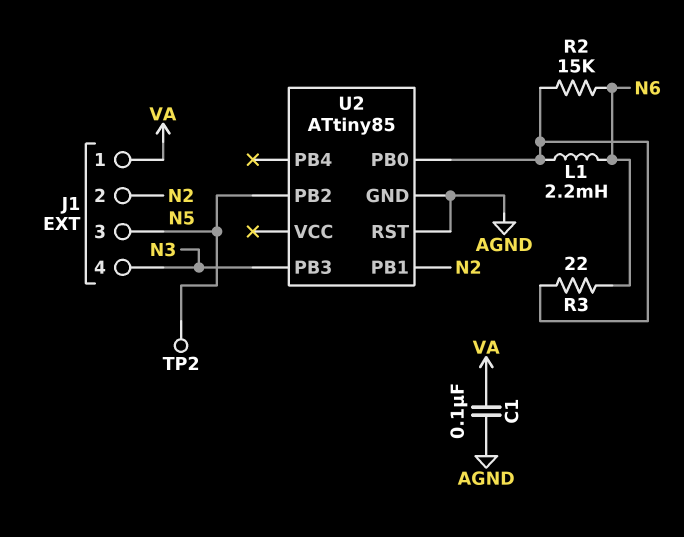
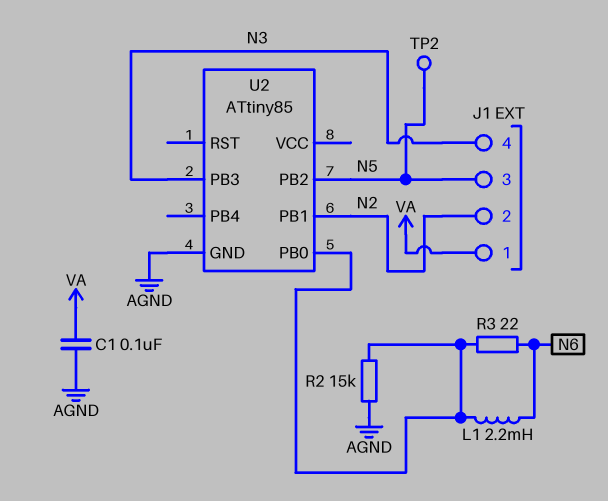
R2: 15k (N6, U2/PB0) -> 15k (AGND, U2/PB0)
U2 pin RST: AGND -> none

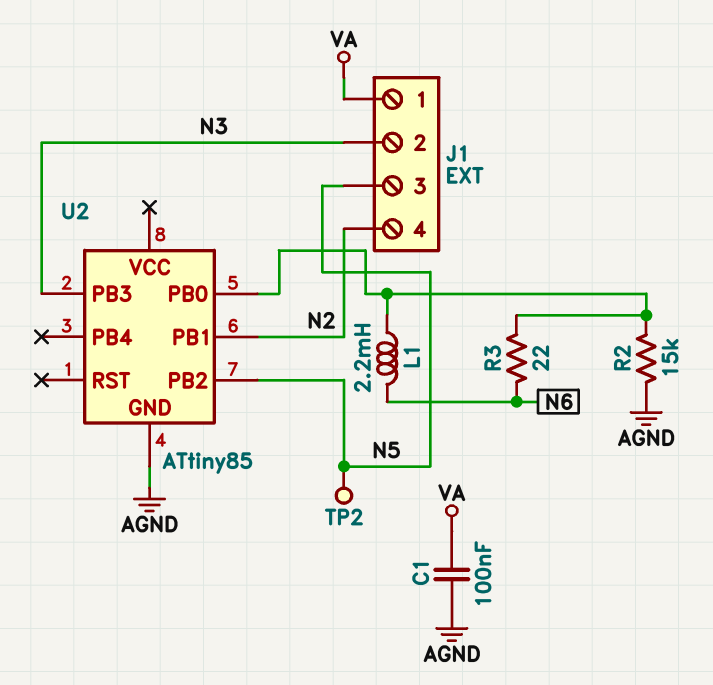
J1 pin 2: N2 -> N3
J1 pin 4: N3 -> N2

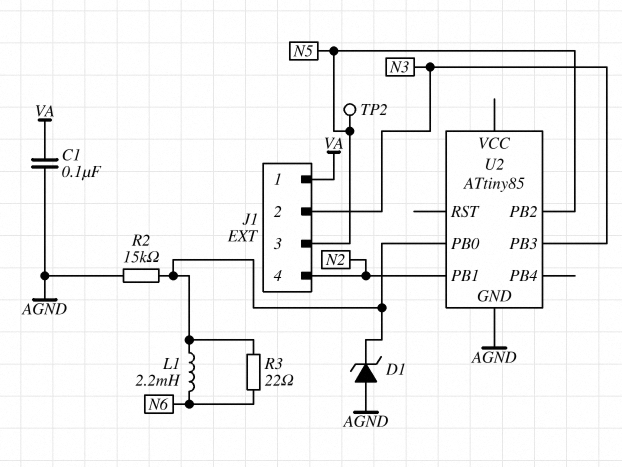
D1: none -> zener (A AGND, K U2/PB0)

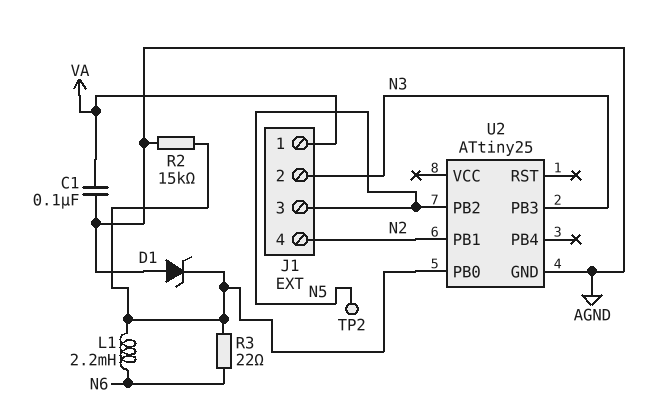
U2: ATtiny85 -> ATtiny25

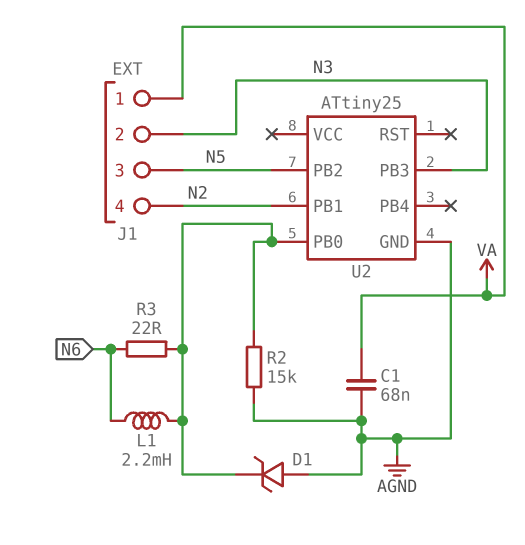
C1: 100nF (AGND, VA) -> 68nF (AGND, VA)
TP2: test point (N5) -> none

